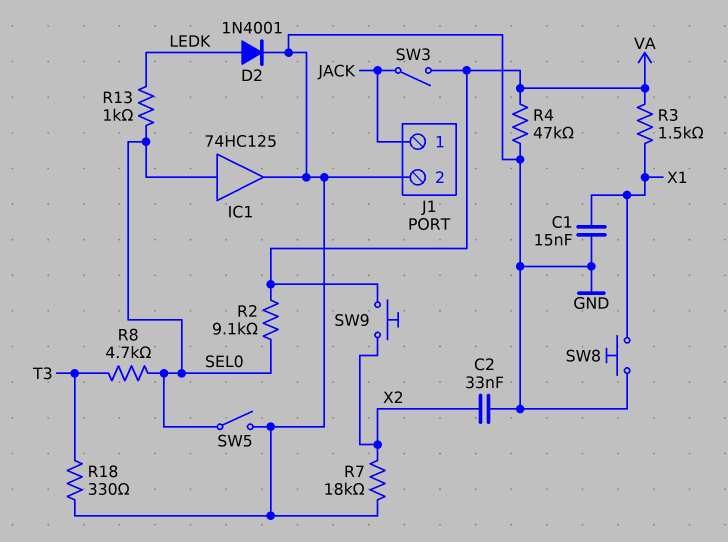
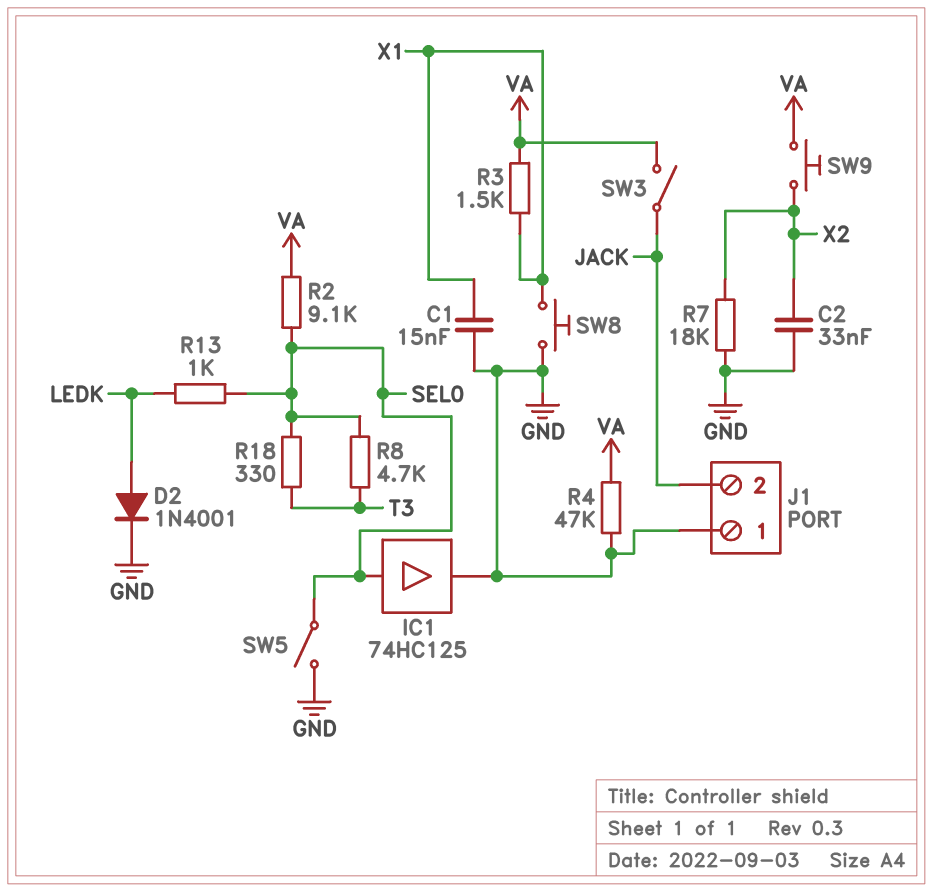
J1 pin 1: JACK -> GND
J1 pin 2: GND -> JACK
R18: 330 (GND, T3) -> 330 (SEL0, T3)

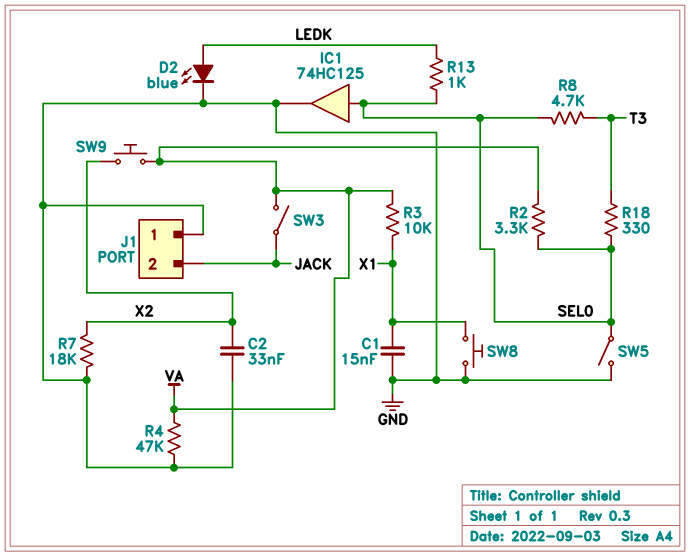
D2: diode 1N4001 (A LEDK, K GND) -> LED blue (A LEDK, K GND)
R2: 9.1k (SEL0, VA) -> 3.3k (SEL0, VA)
R3: 1.5k (VA, X1) -> 10k (VA, X1)

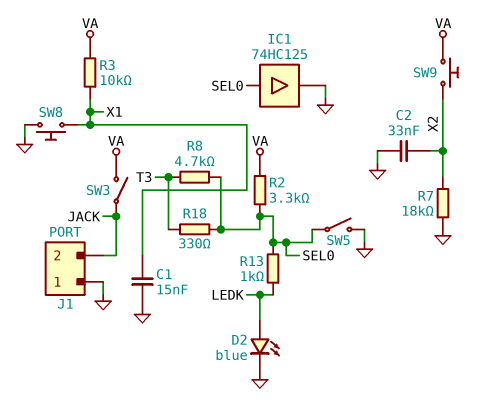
R4: 47k (GND, VA) -> none

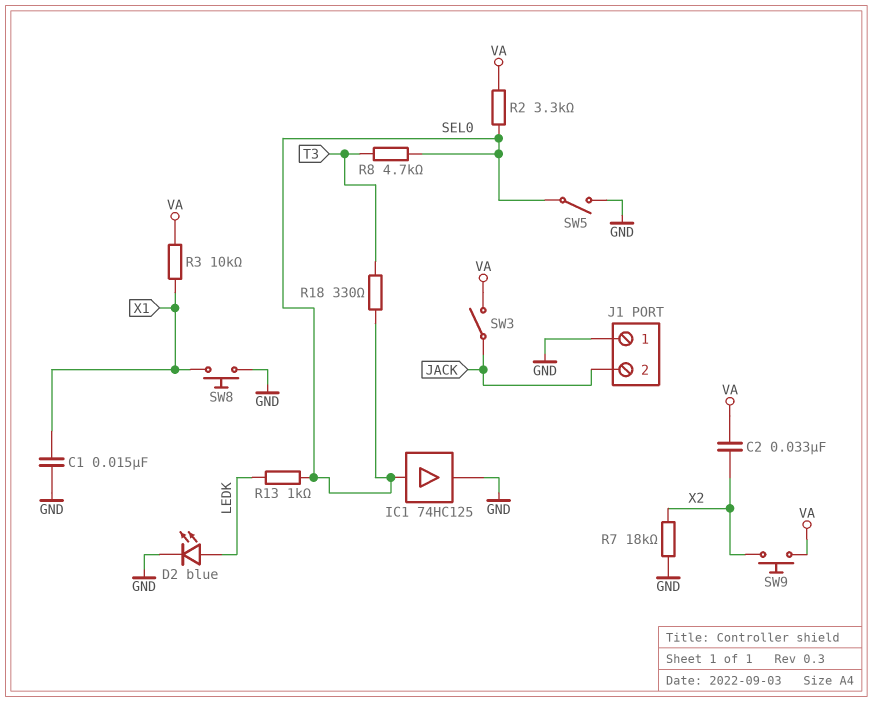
C2: 33nF (GND, X2) -> 33nF (VA, X2)

